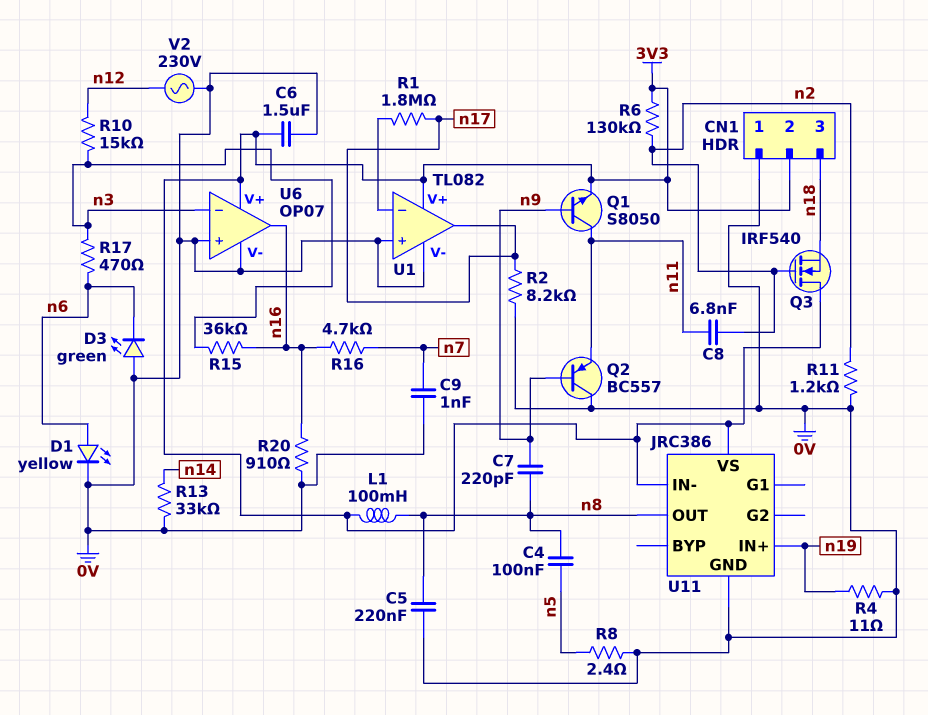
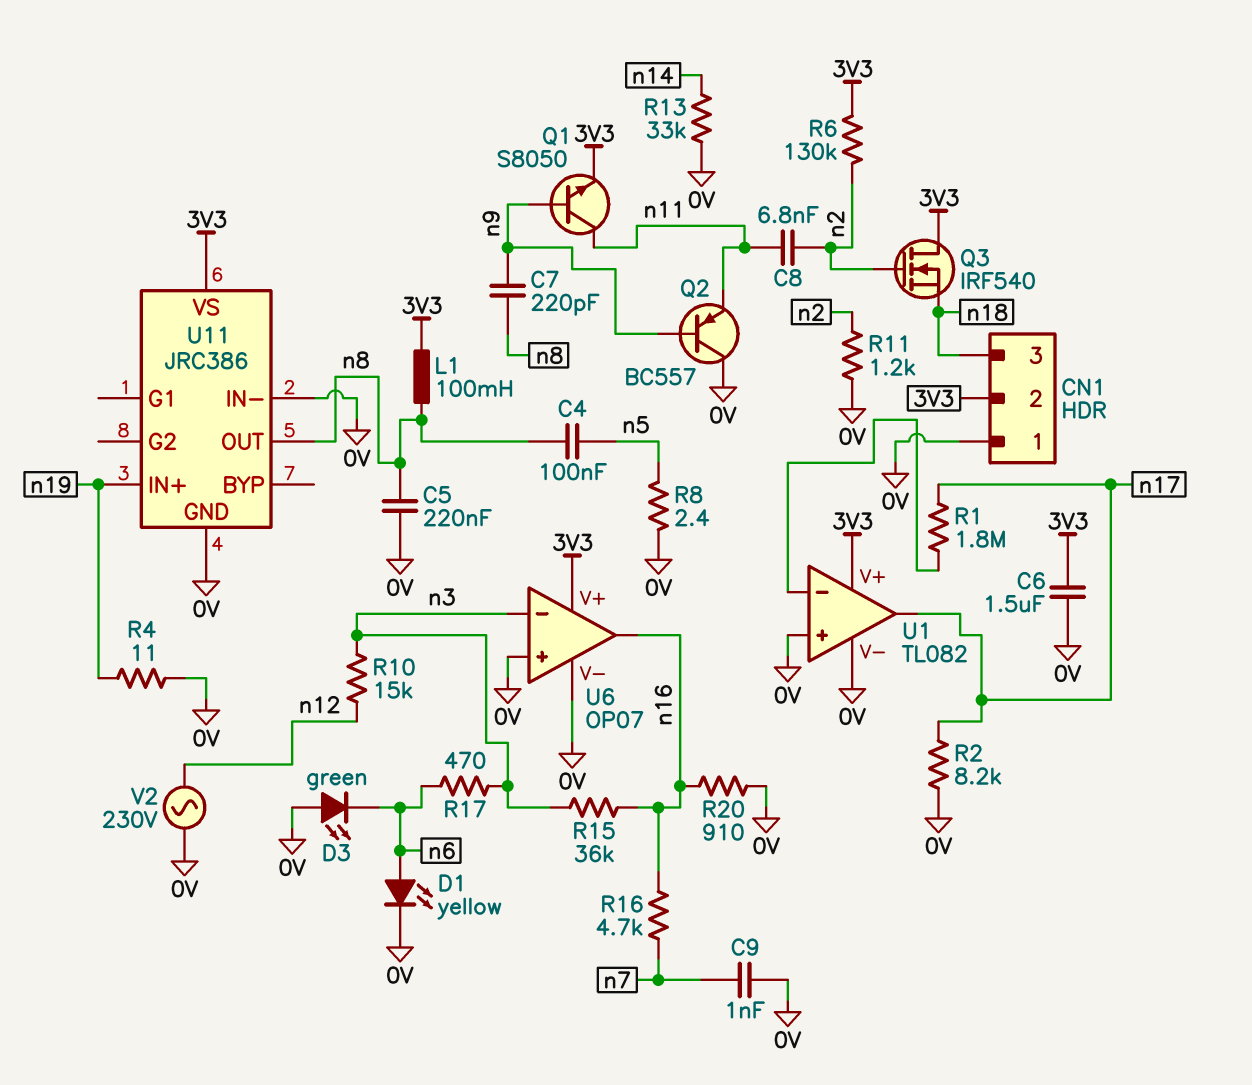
U11 pin IN-: 3V3 -> 0V

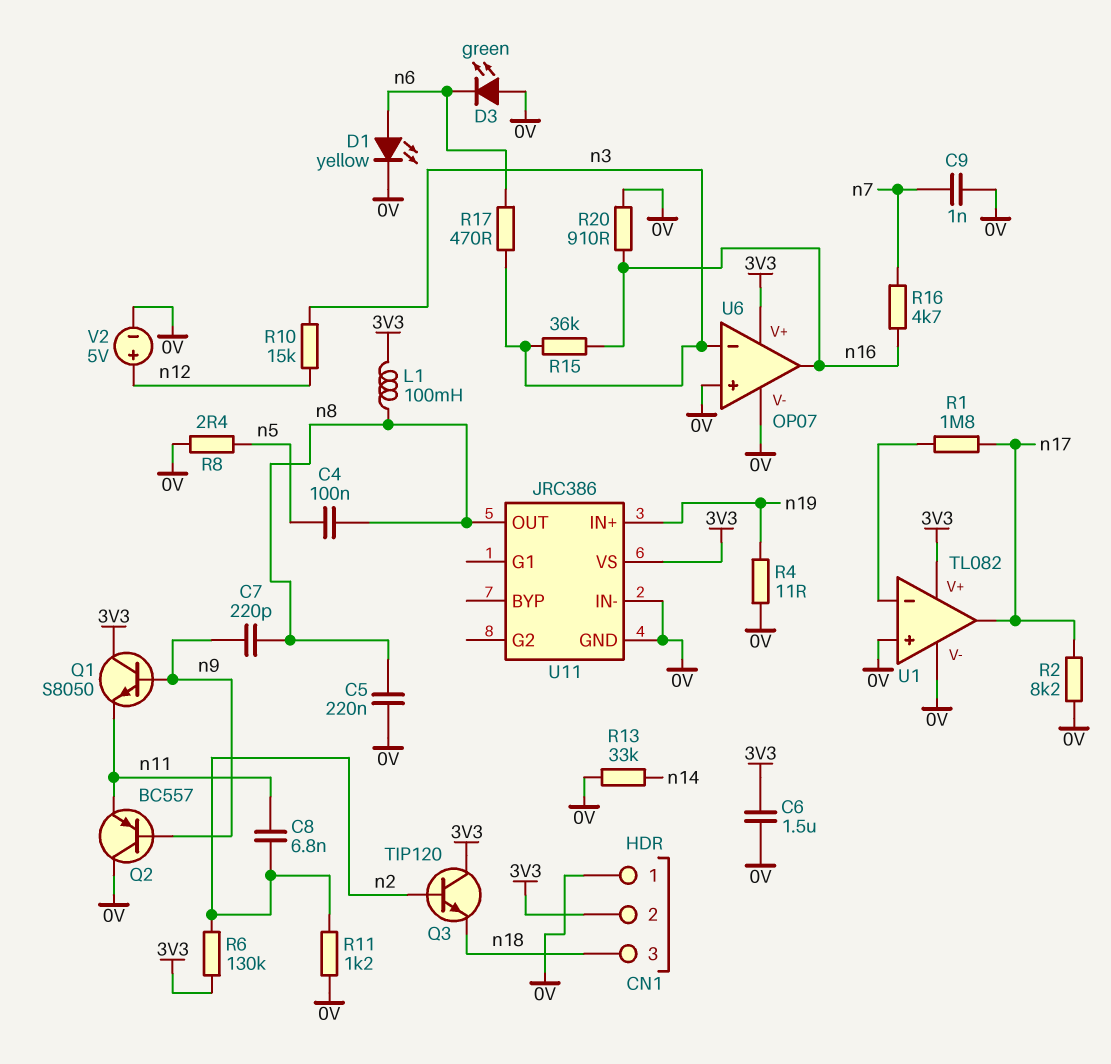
Q1: NPN S8050 (B n9, C n11, E 3V3) -> NPN S8050 (B n9, C 3V3, E n11)
Q3: NMOS IRF540 (G n2, D 3V3, S n18) -> NPN TIP120 (B n2, C 3V3, E n18)
V2: AC 230V (0V, n12) -> 5V (plus n12, minus 0V)

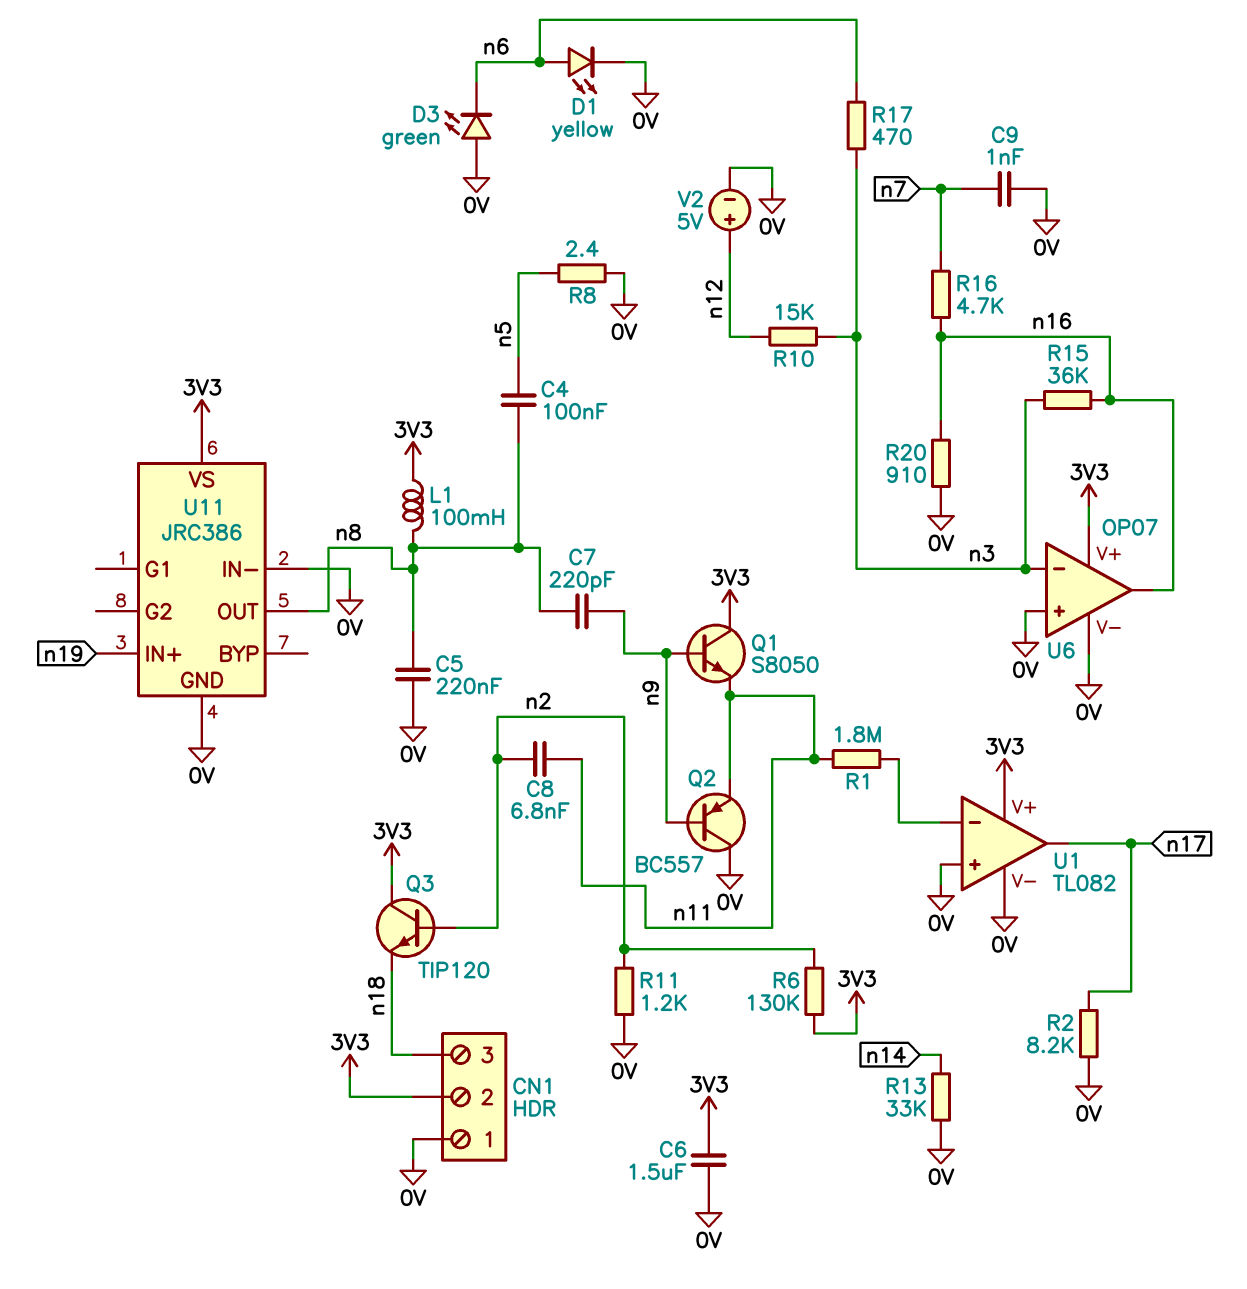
R1: 1.8M (U1/in-, n17) -> 1.8M (U1/in-, n11)
R4: 11 (0V, n19) -> none

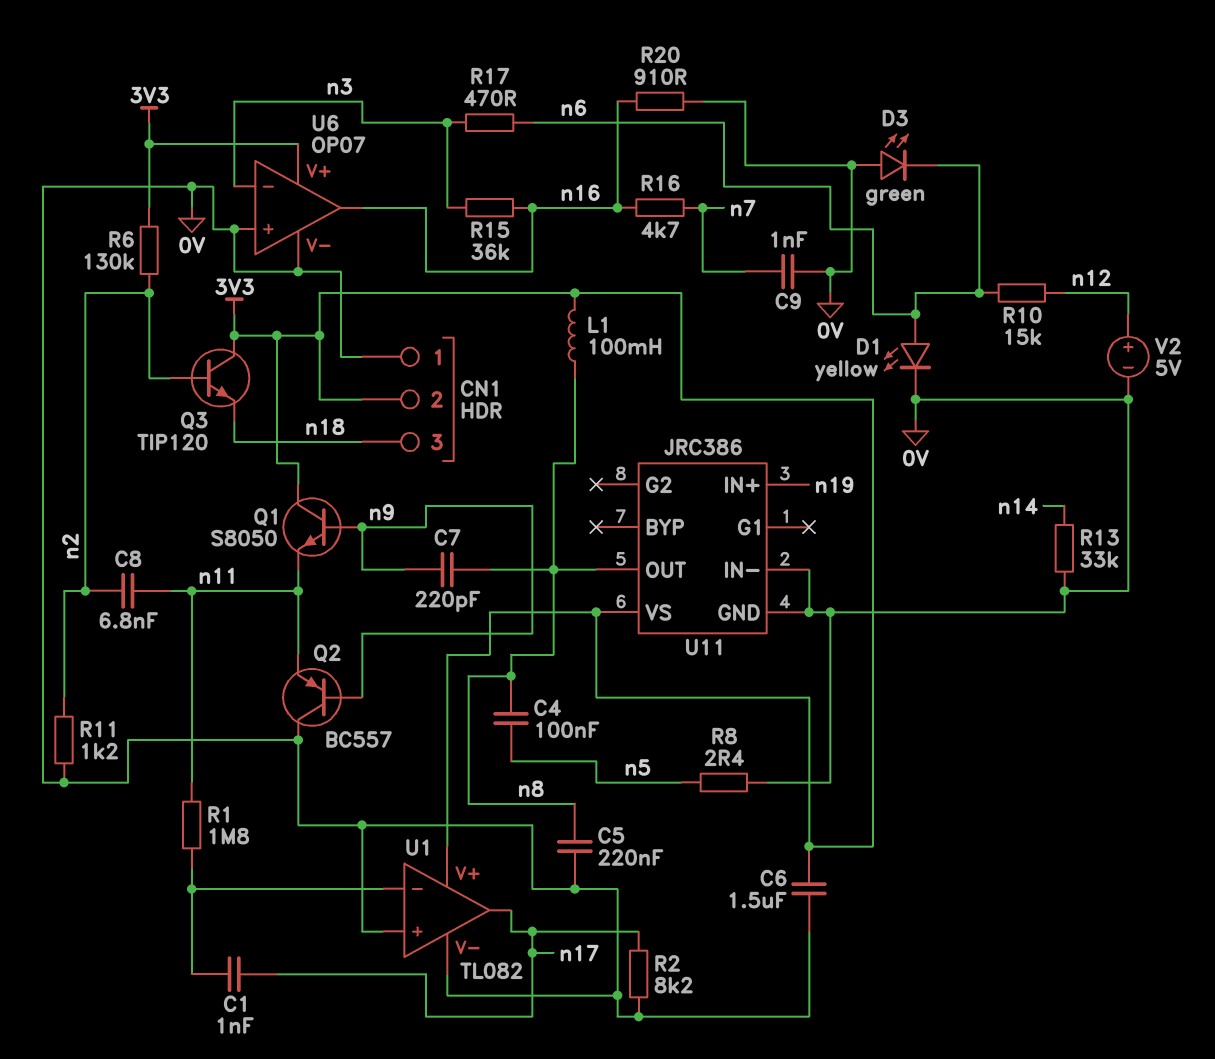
C1: none -> 1nF (U1/in-, n17)
R10: 15k (n3, n12) -> 15k (n6, n12)

